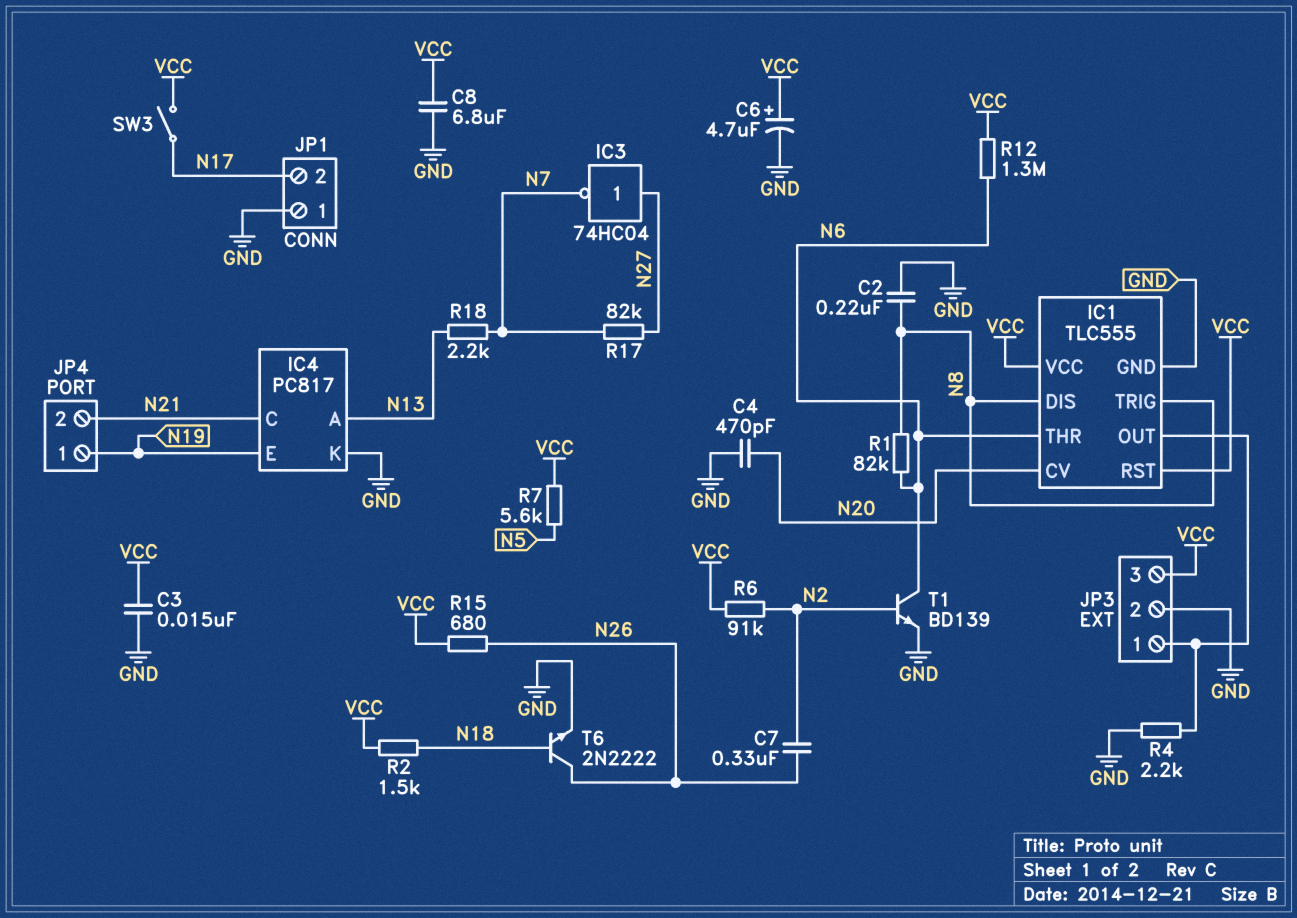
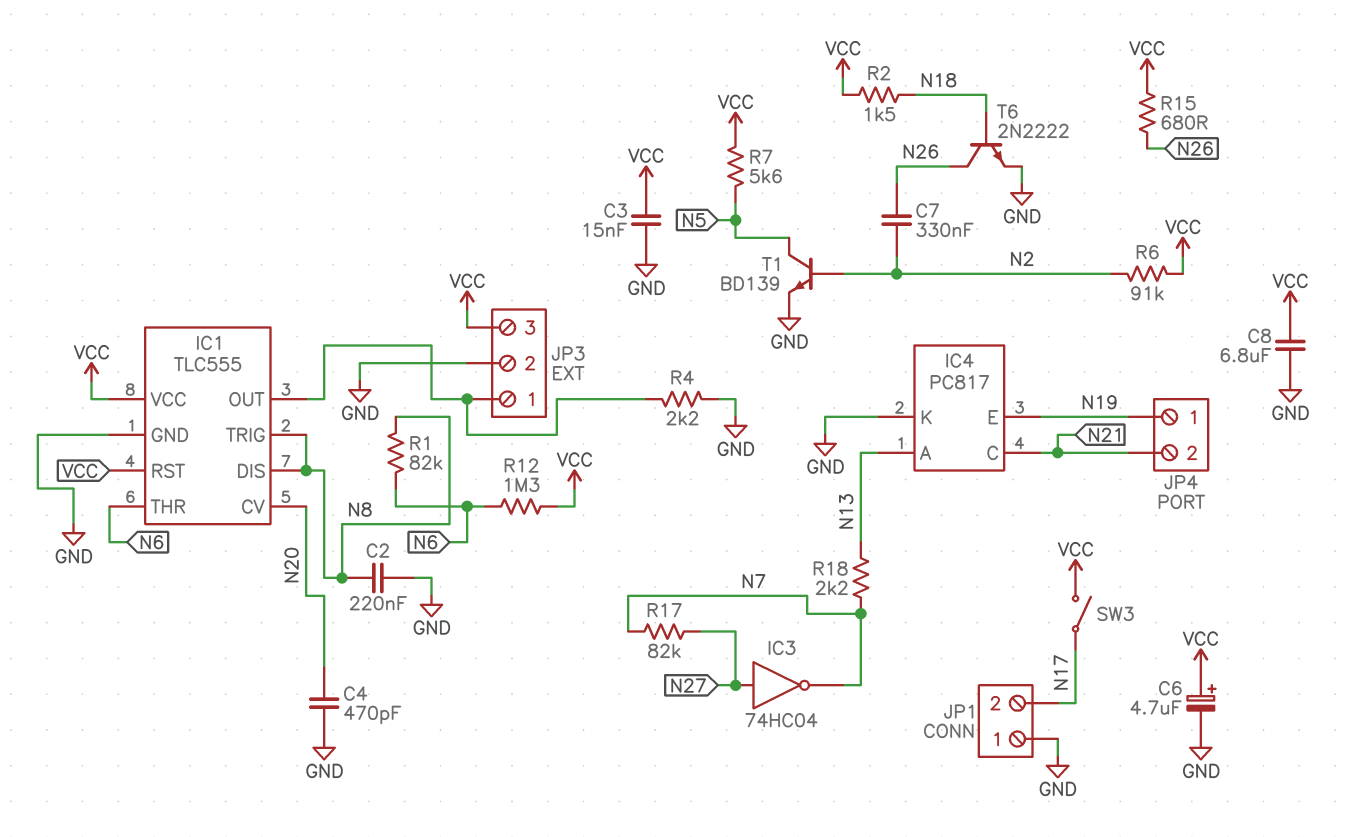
T1: NPN BD139 (B N2, C N6, E GND) -> NPN BD139 (B N2, C N5, E GND)

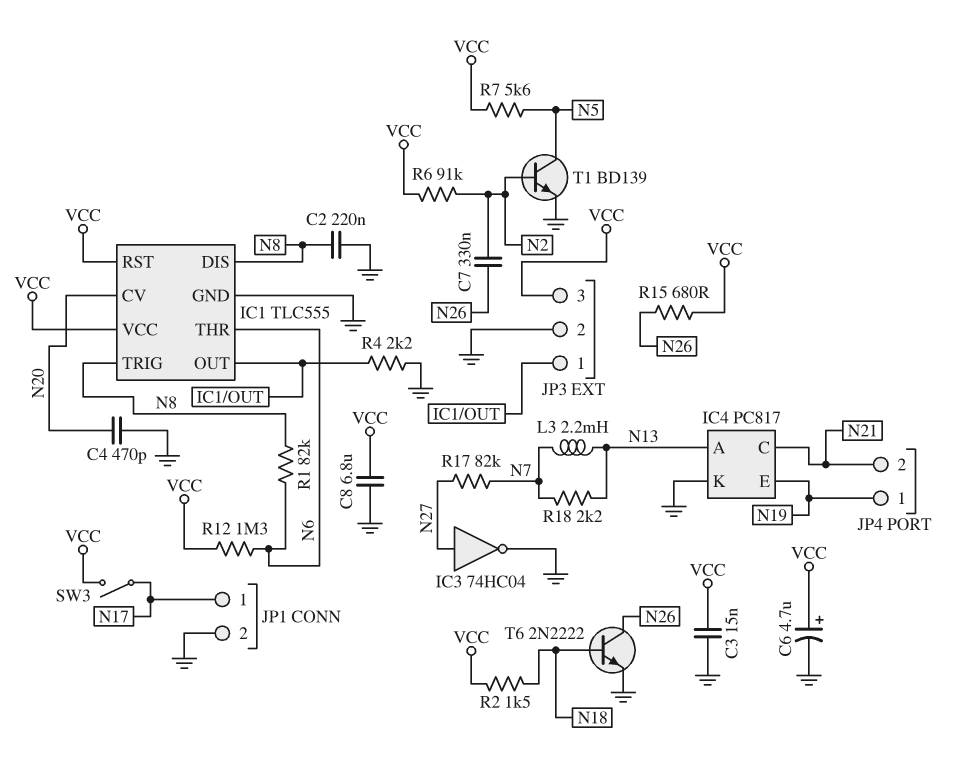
IC3: NOT 74HC04 (in N27, out N7) -> NOT 74HC04 (in N27, out GND)
JP1 pin 1: GND -> N17
JP1 pin 2: N17 -> GND
L3: none -> 2.2mH (N7, N13)

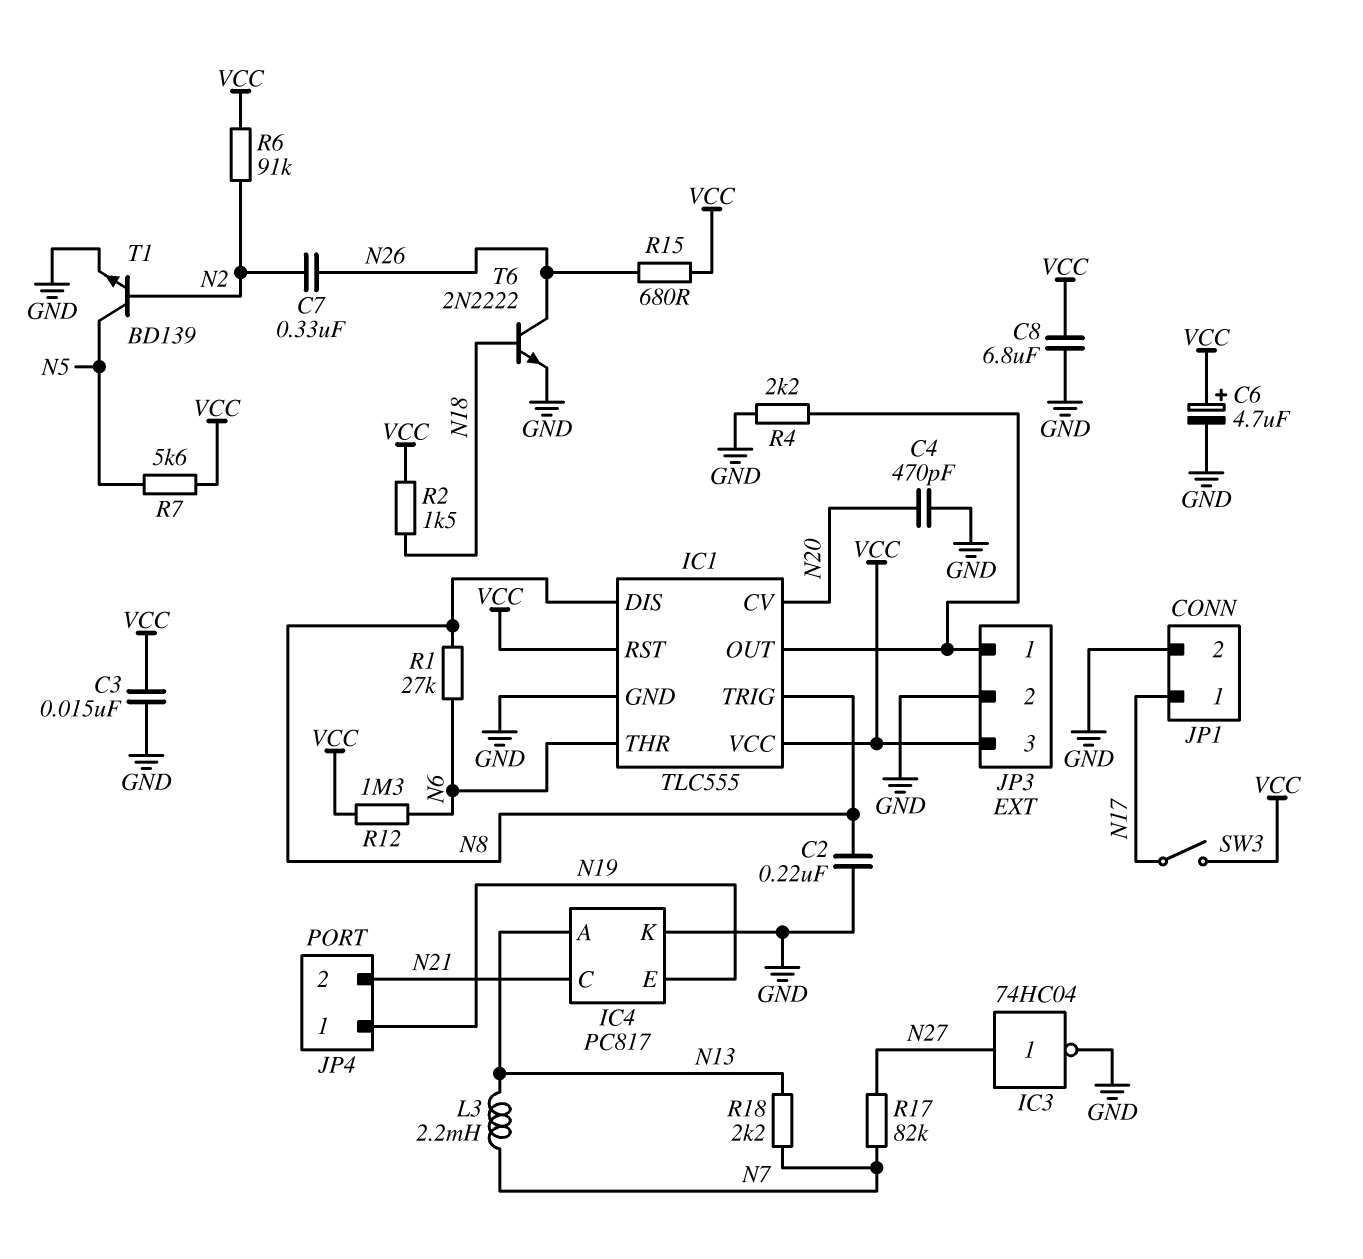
R1: 82k (N6, N8) -> 27k (N6, N8)

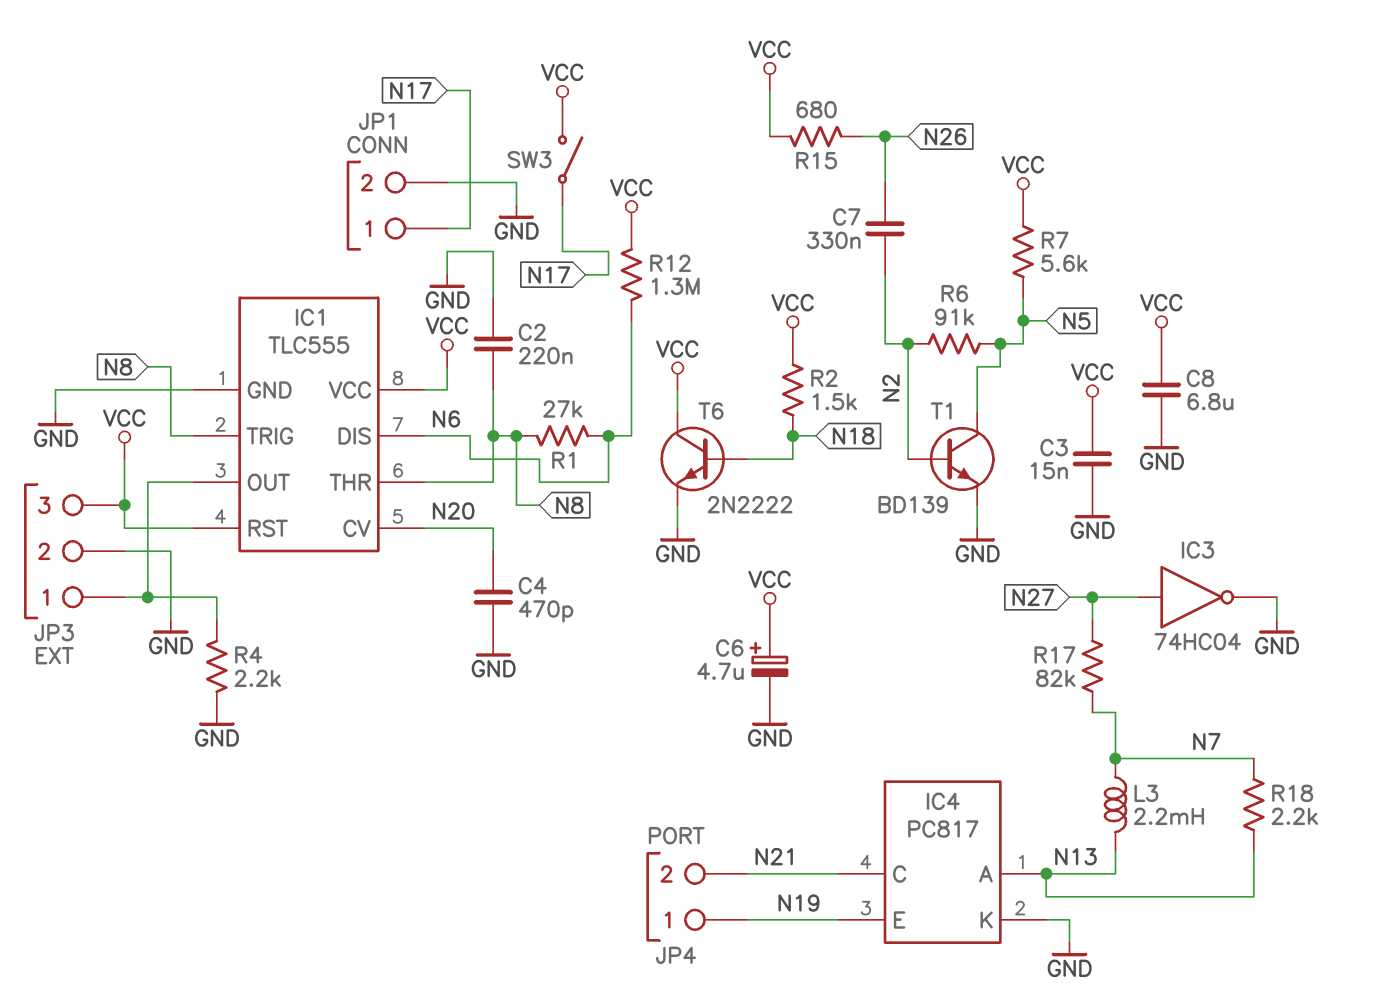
IC1 pin DIS: N8 -> N6
IC1 pin THR: N6 -> N8
R6: 91k (N2, VCC) -> 91k (N2, N5)
T6: NPN 2N2222 (B N18, C N26, E GND) -> NPN 2N2222 (B N18, C VCC, E GND)

